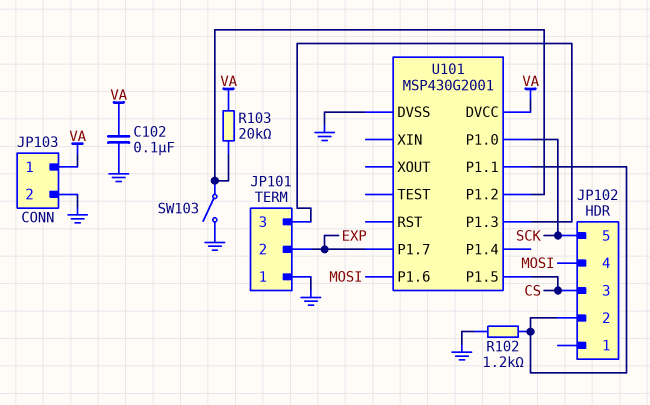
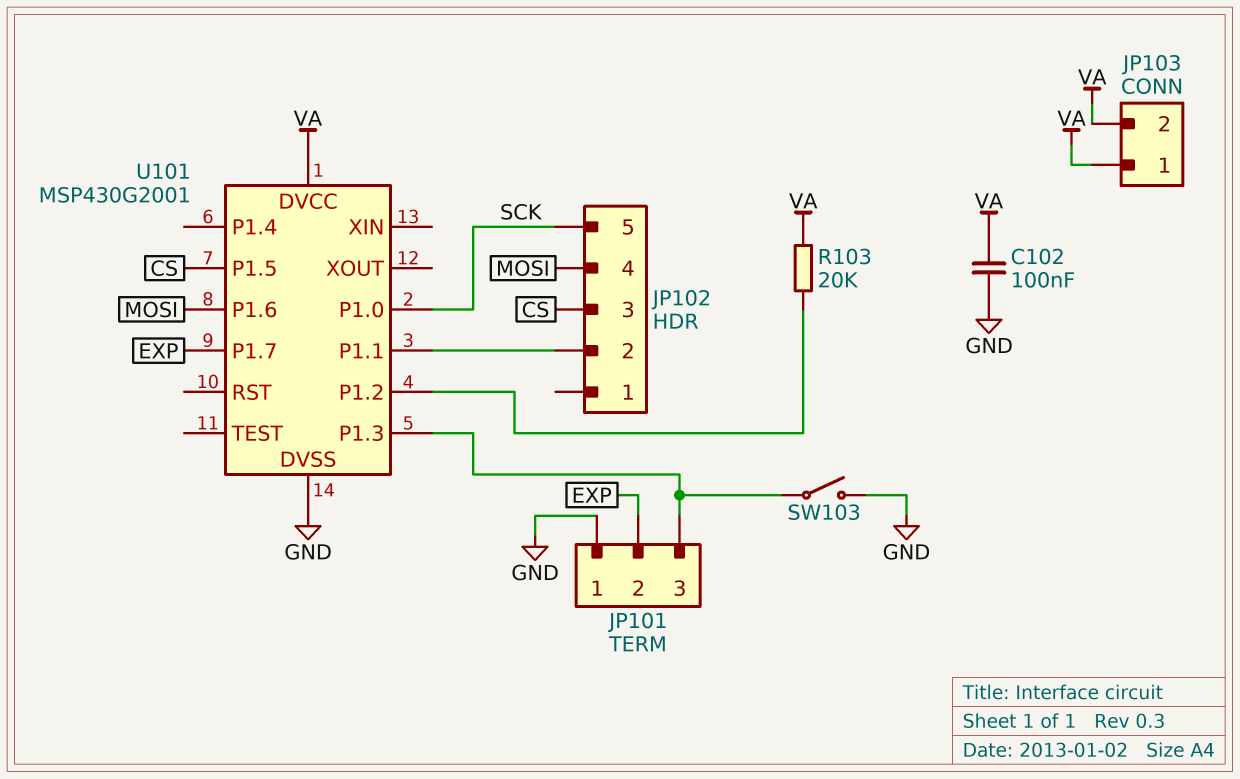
JP103 pin 2: GND -> VA
R102: 1.2k (GND, JP102/2) -> none
SW103: switch (GND, U101/P1.2) -> switch (GND, JP101/3)

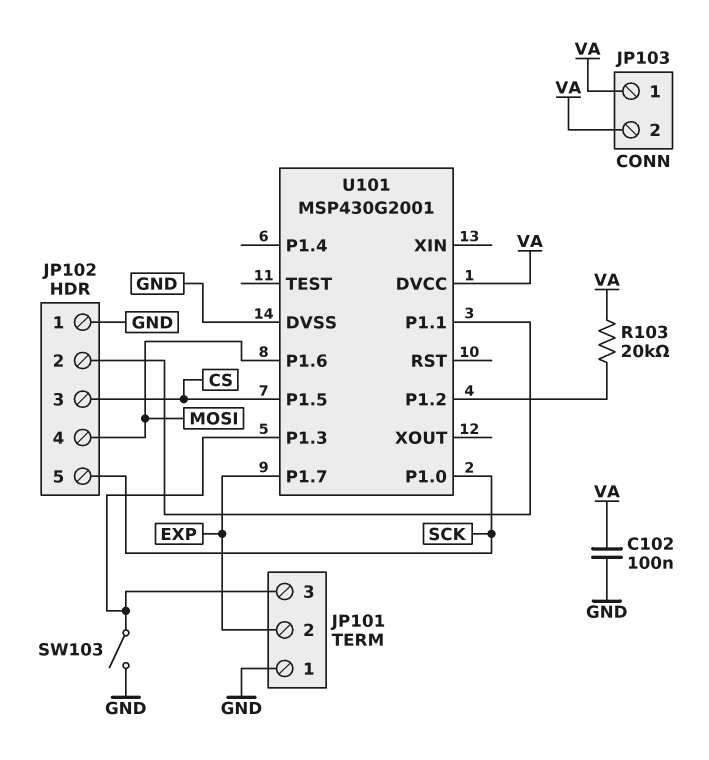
JP102 pin 1: none -> GND

